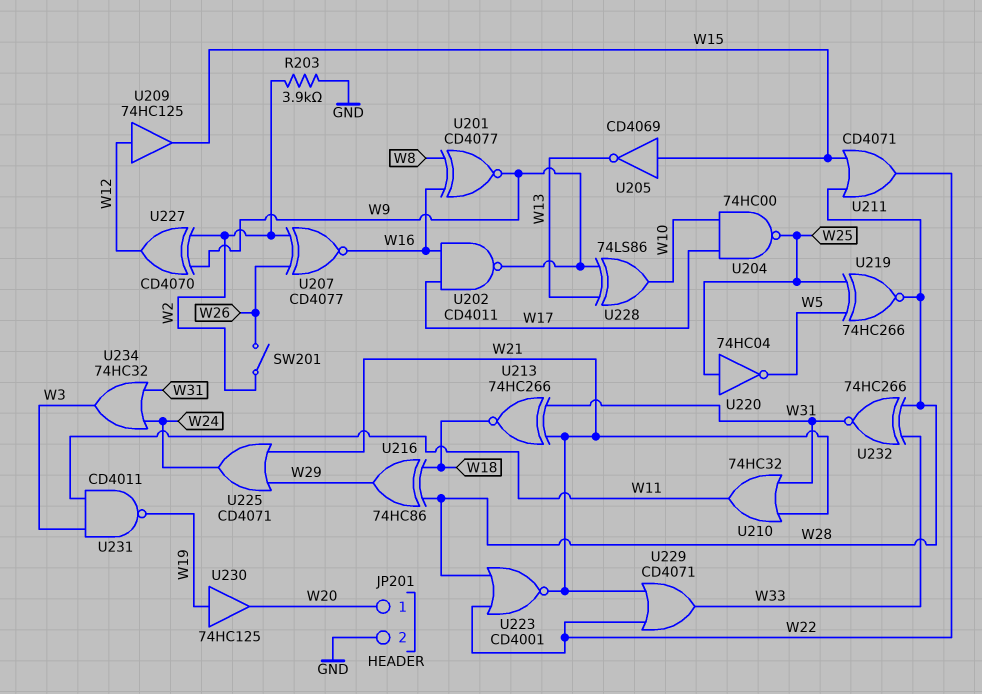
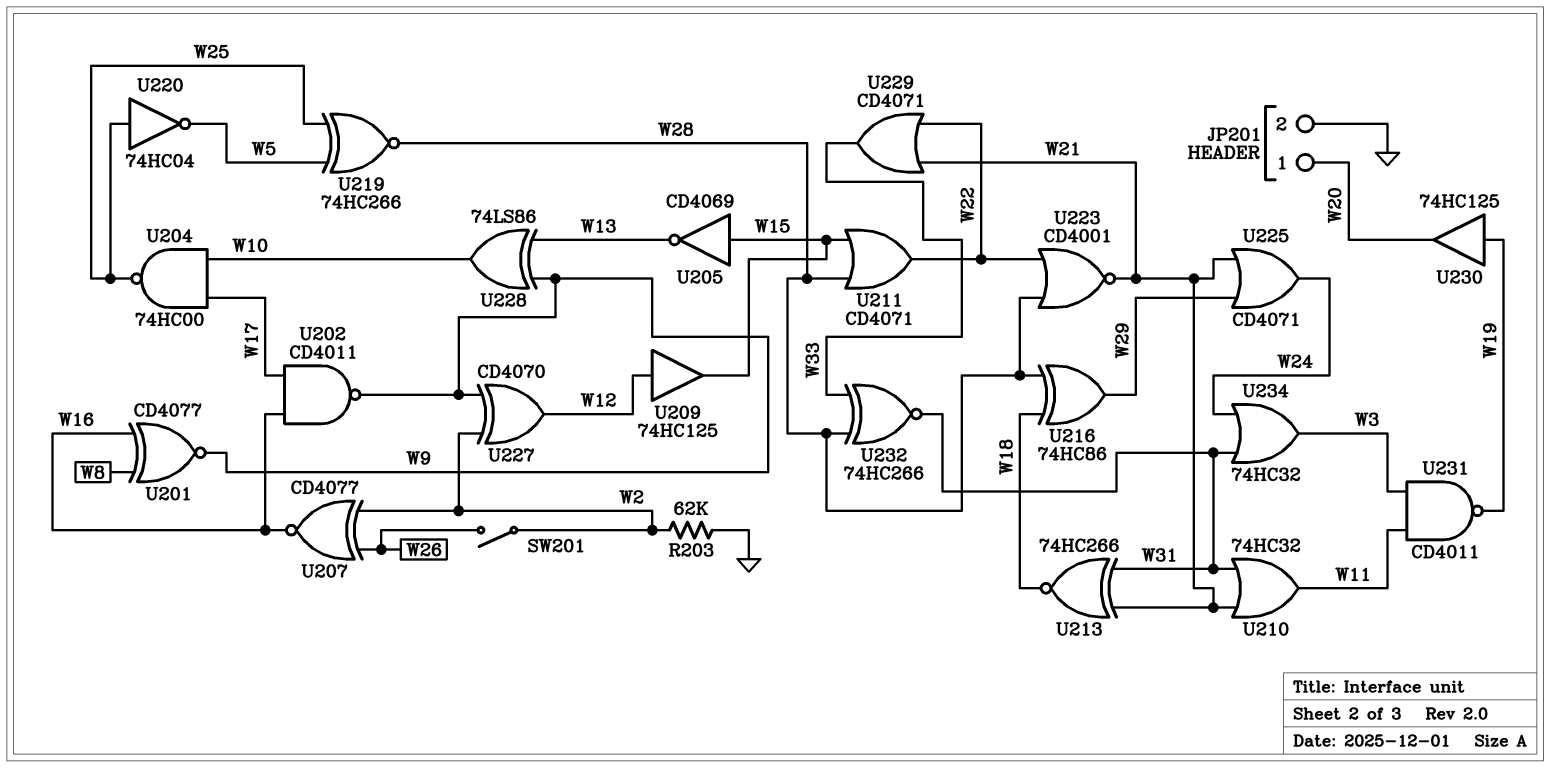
R203: 3.9k (GND, W2) -> 62k (GND, W2)

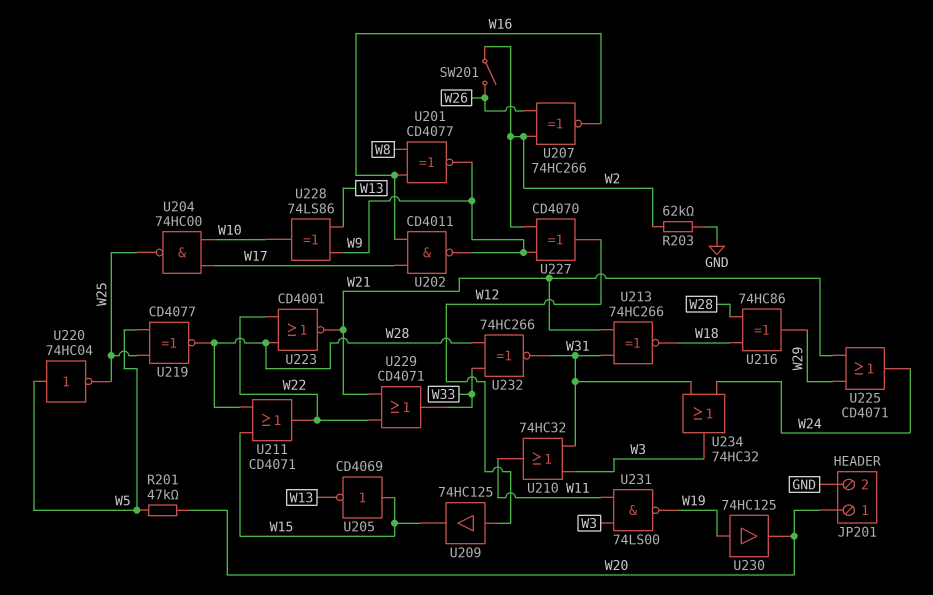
R201: none -> 47k (W5, W20)
U207: XNOR CD4077 (in W2, in W26, out W16) -> XNOR 74HC266 (in W2, in W26, out W16)
U210: OR 74HC32 (in W21, in W31, out W11) -> OR 74HC32 (in W3, in W31, out W11)
U219: XNOR 74HC266 (in W5, in W25, out W28) -> XNOR CD4077 (in W5, in W25, out W28)
U220: NOT 74HC04 (in W25, out W5) -> NOT 74HC04 (in W5, out W25)
U231: NAND CD4011 (in W3, in W11, out W19) -> NAND 74LS00 (in W3, in W11, out W19)

